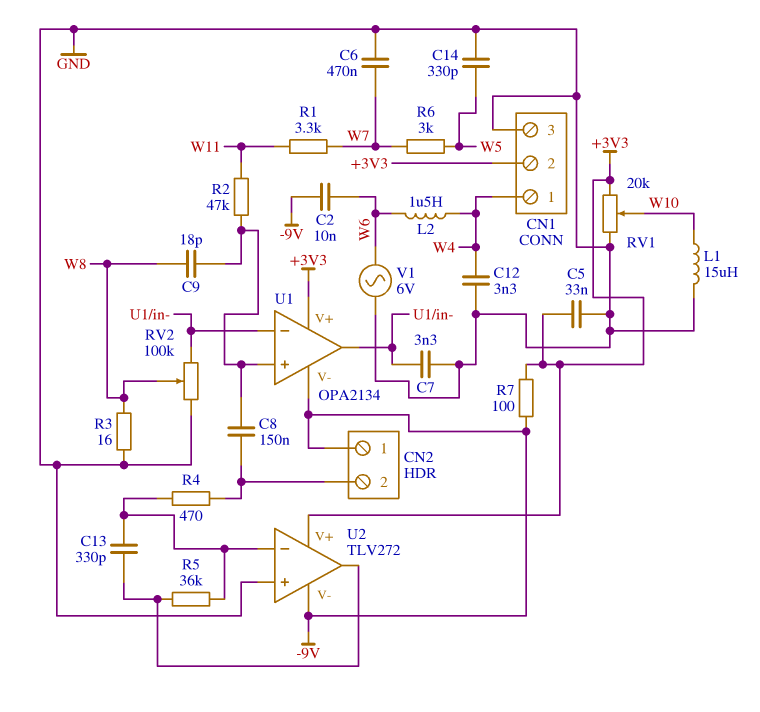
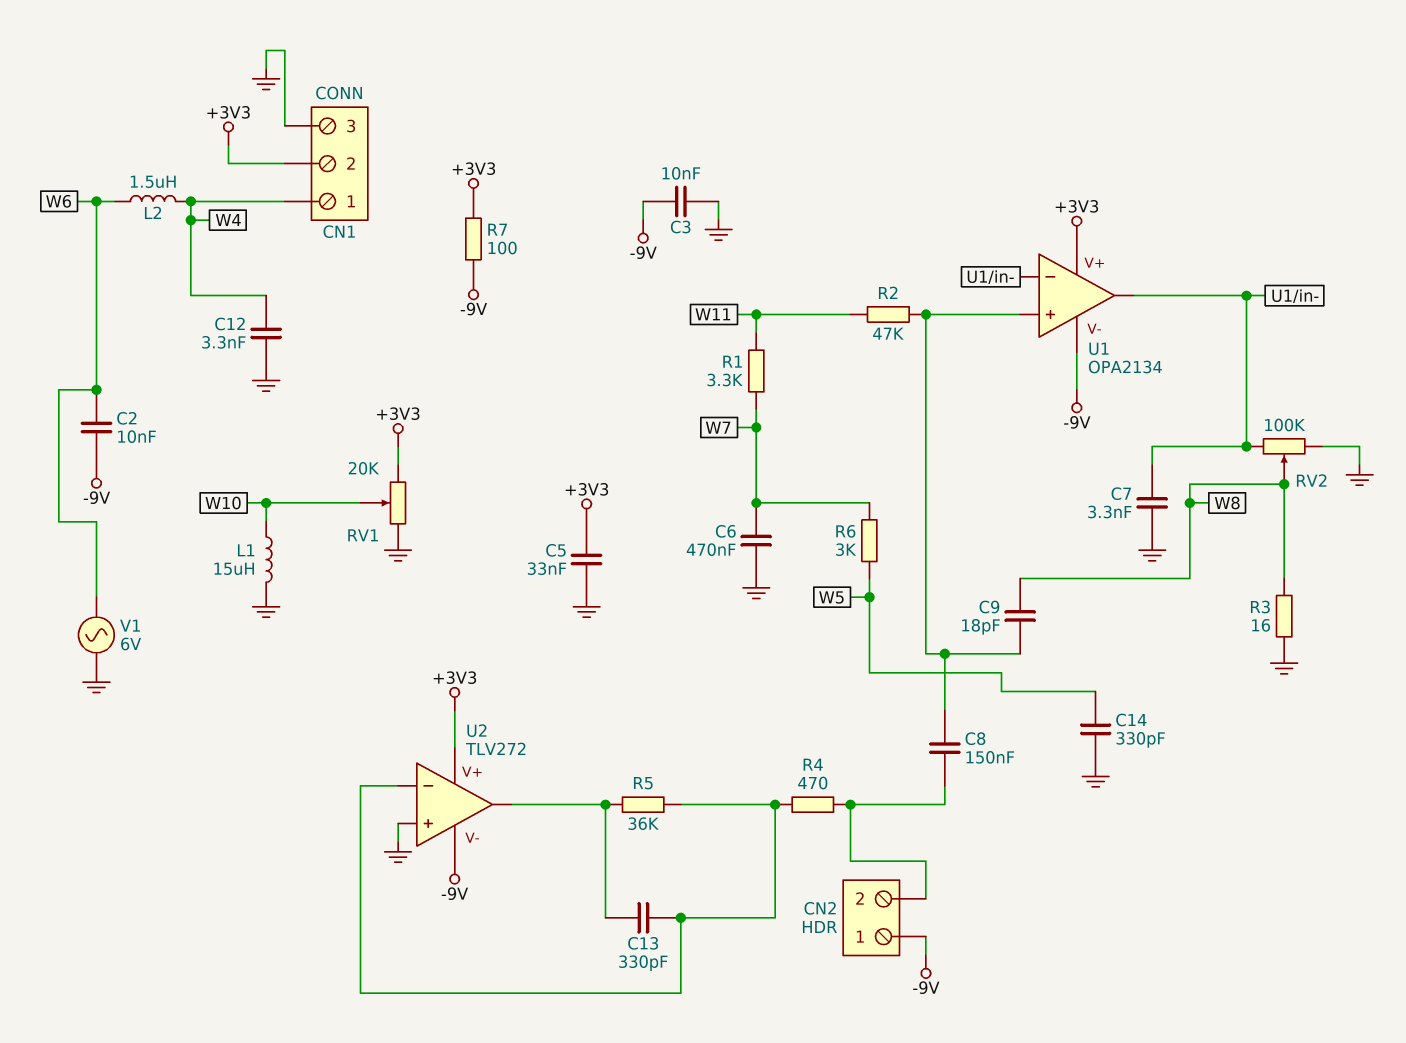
C3: none -> 10nF (-9V, GND)

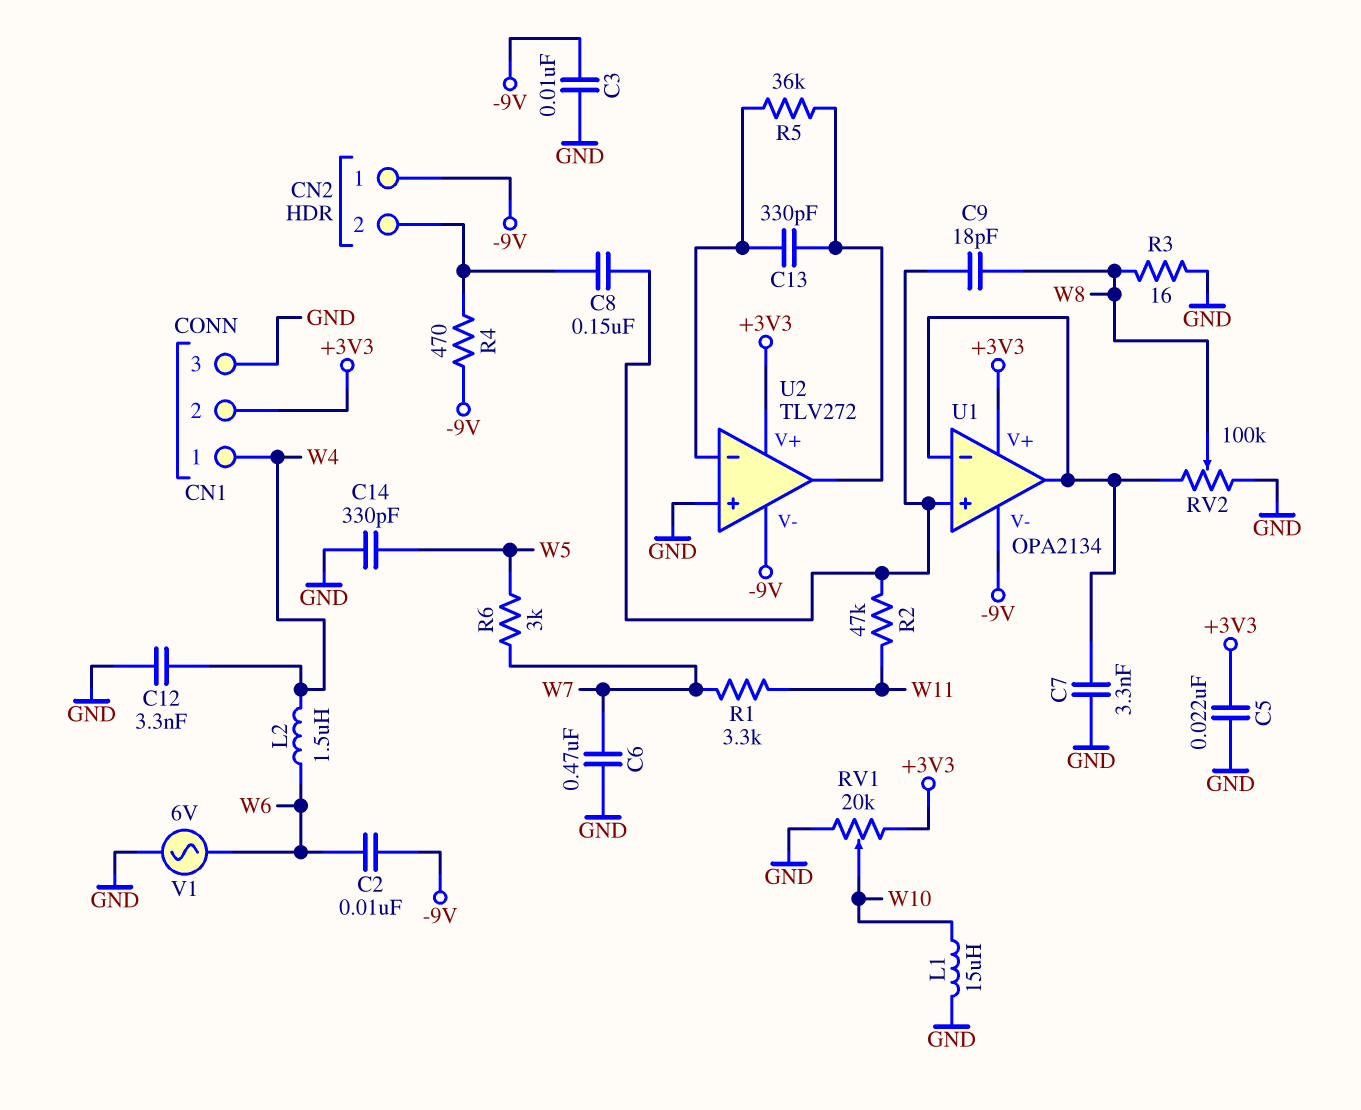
C5: 33nF (+3V3, GND) -> 22nF (+3V3, GND)
R4: 470 (CN2/2, U2/in-) -> 470 (-9V, CN2/2)
R7: 100 (+3V3, -9V) -> none

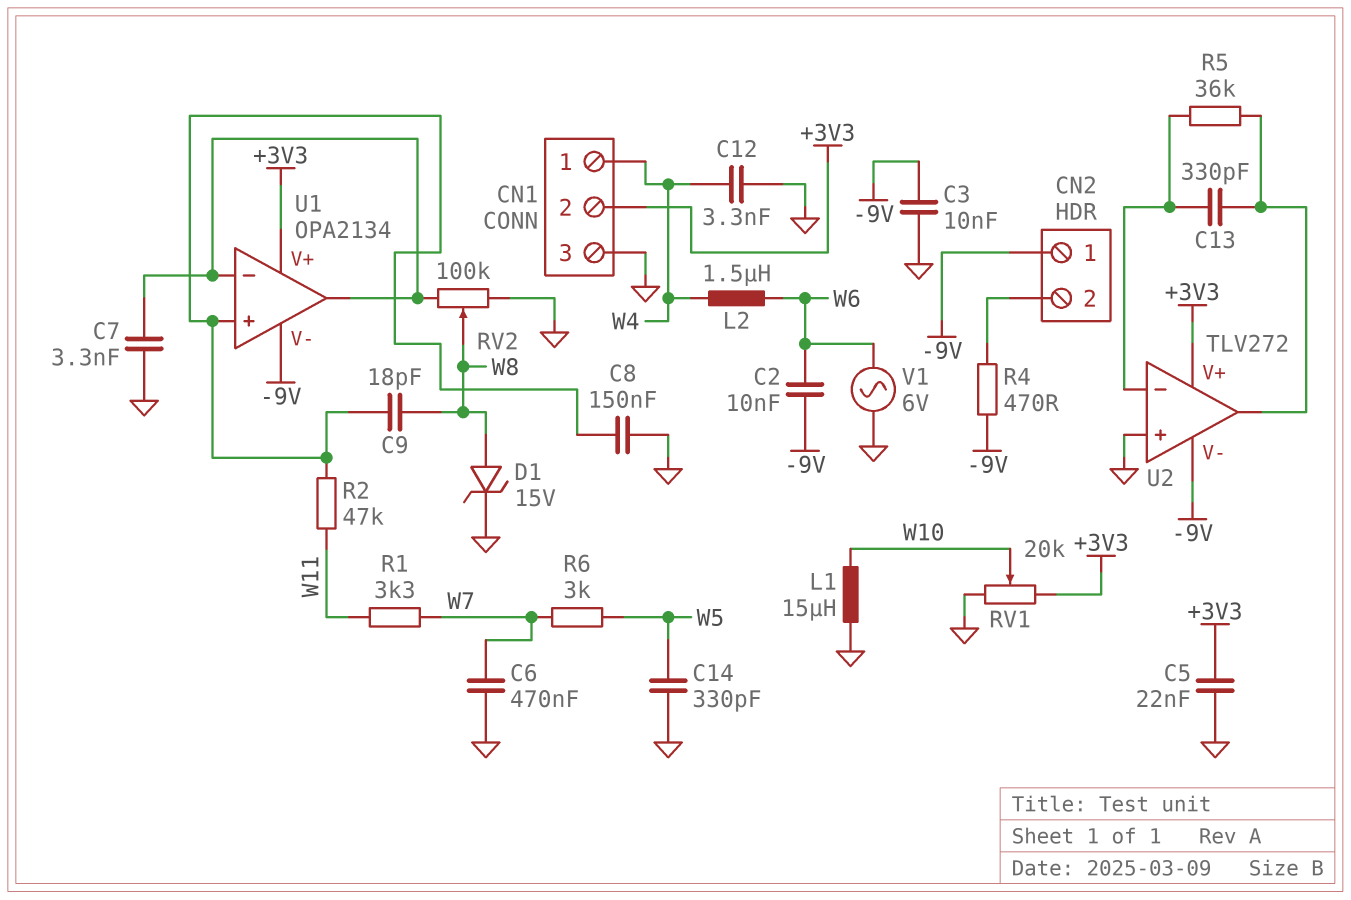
C8: 150nF (CN2/2, U1/in+) -> 150nF (GND, U1/in+)
D1: none -> zener 15V (A W8, K GND)
R3: 16 (GND, W8) -> none

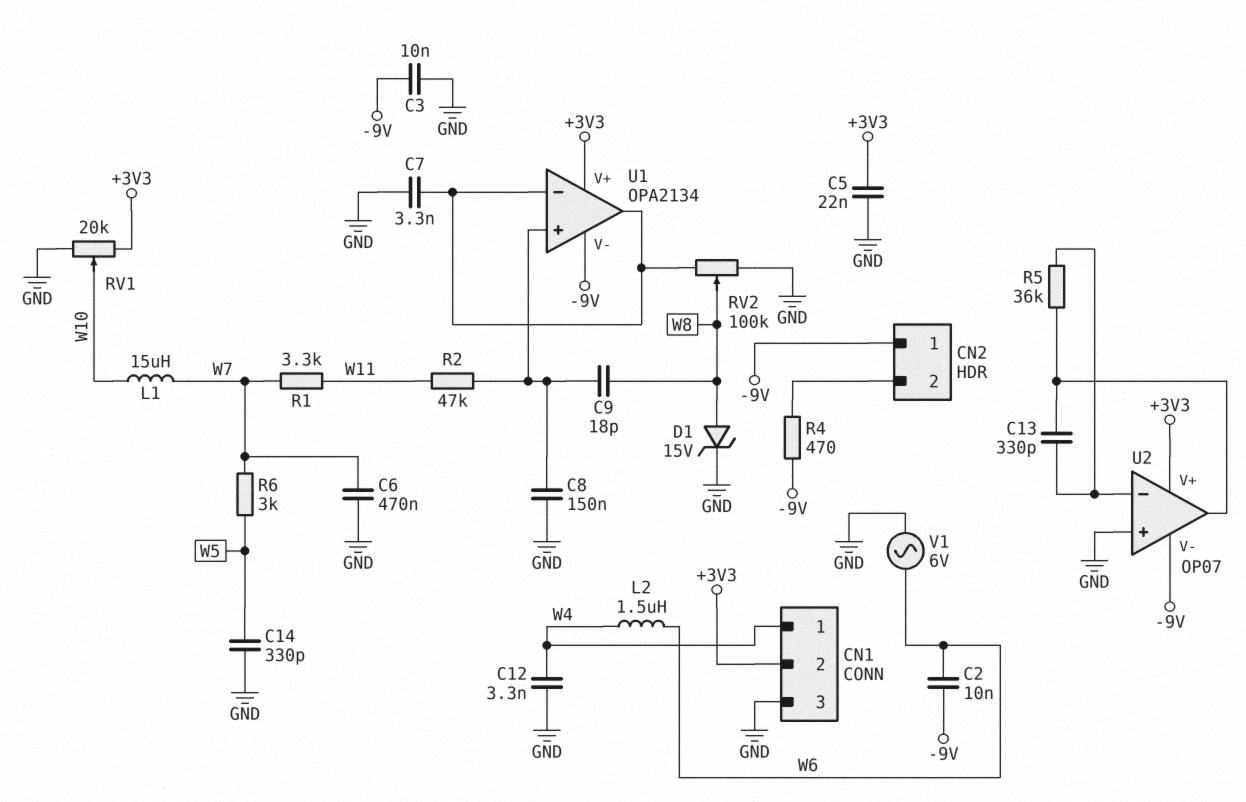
L1: 15uH (GND, W10) -> 15uH (W7, W10)
U2: TLV272 -> OP07

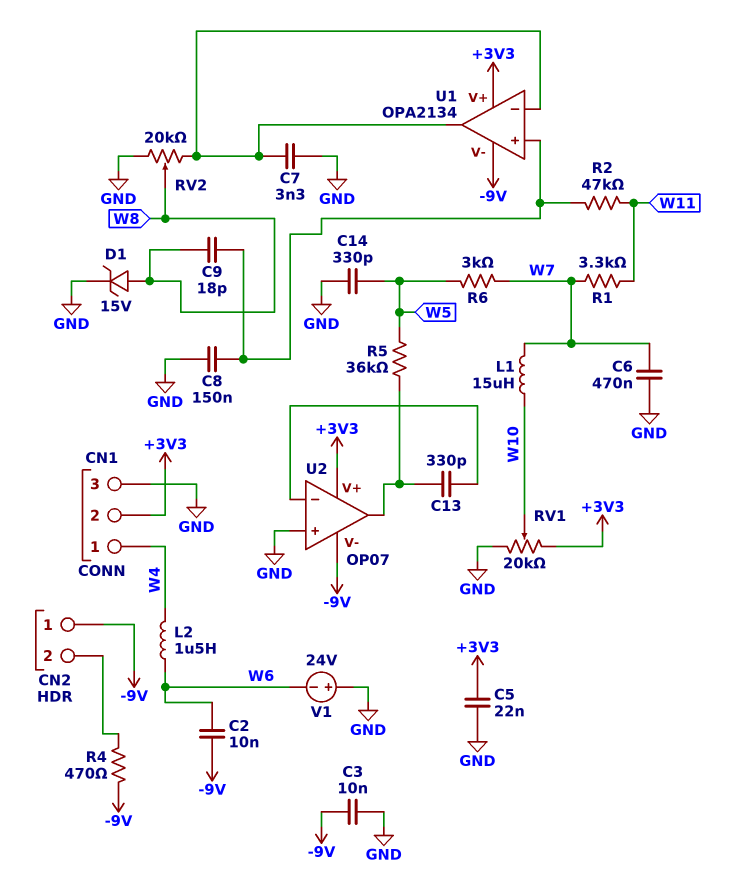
C12: 3.3nF (GND, W4) -> none
R5: 36k (U2/in-, U2/out) -> 36k (U2/out, W5)
RV2: 100k (GND, U1/in-, wiper W8) -> 20k (GND, U1/in-, wiper W8)
V1: AC 6V (GND, W6) -> 24V (plus GND, minus W6)

